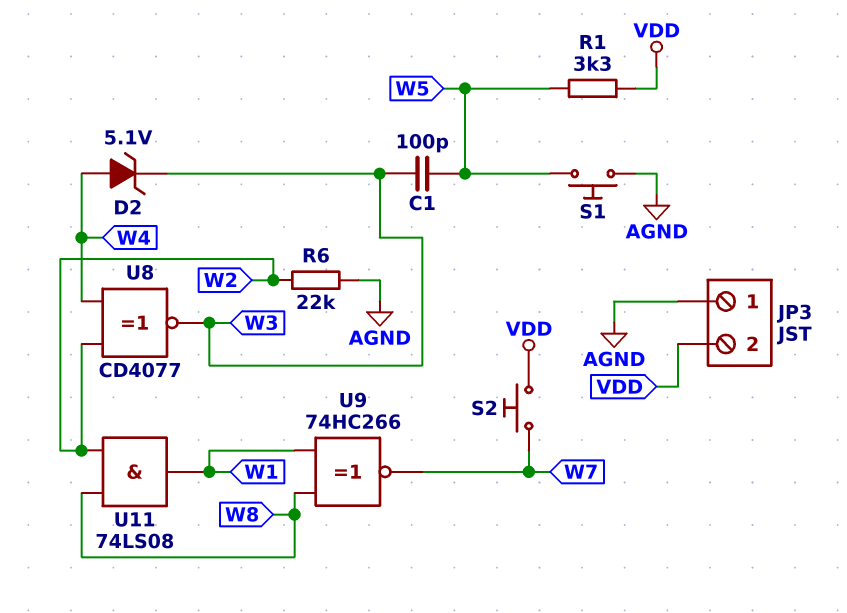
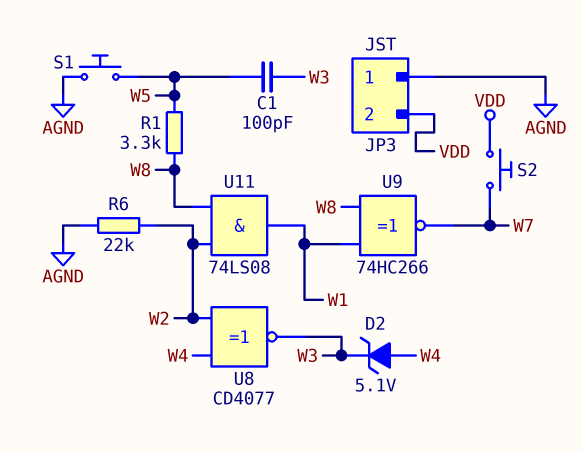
R1: 3.3k (VDD, W5) -> 3.3k (W5, W8)

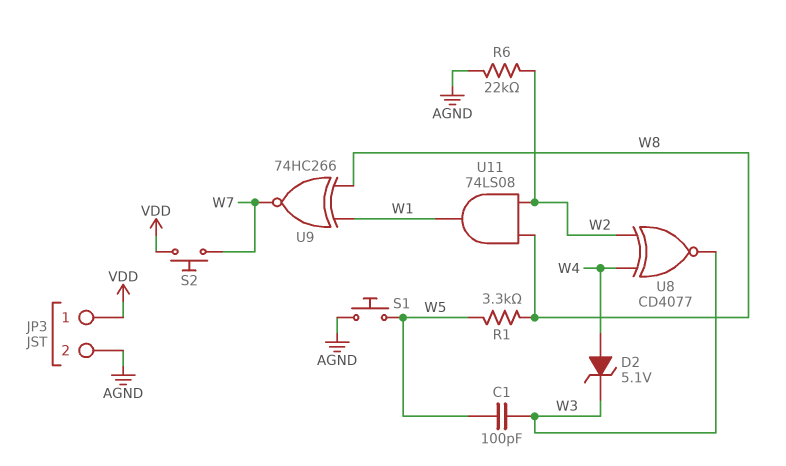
JP3 pin 1: AGND -> VDD
JP3 pin 2: VDD -> AGND

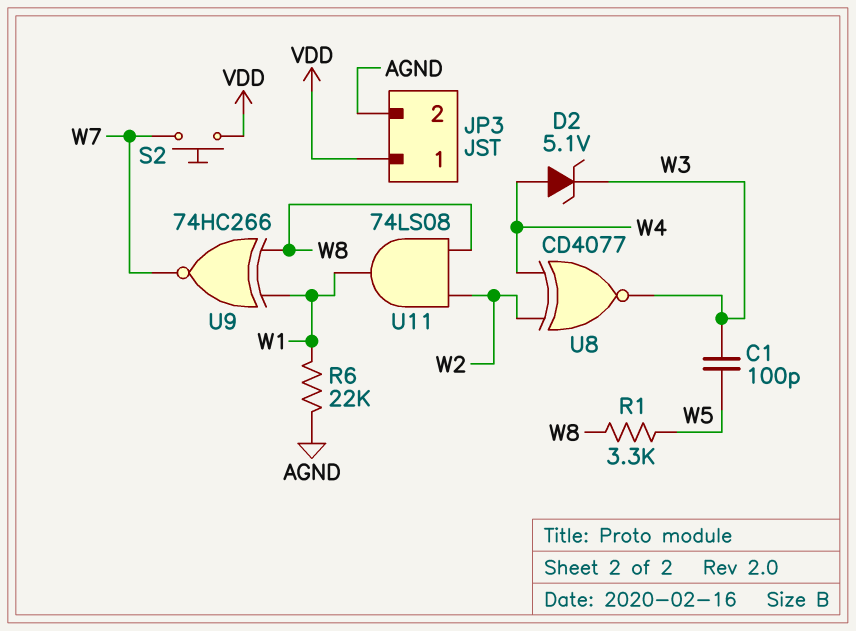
R6: 22k (AGND, W2) -> 22k (AGND, W1)
S1: button (AGND, W5) -> none

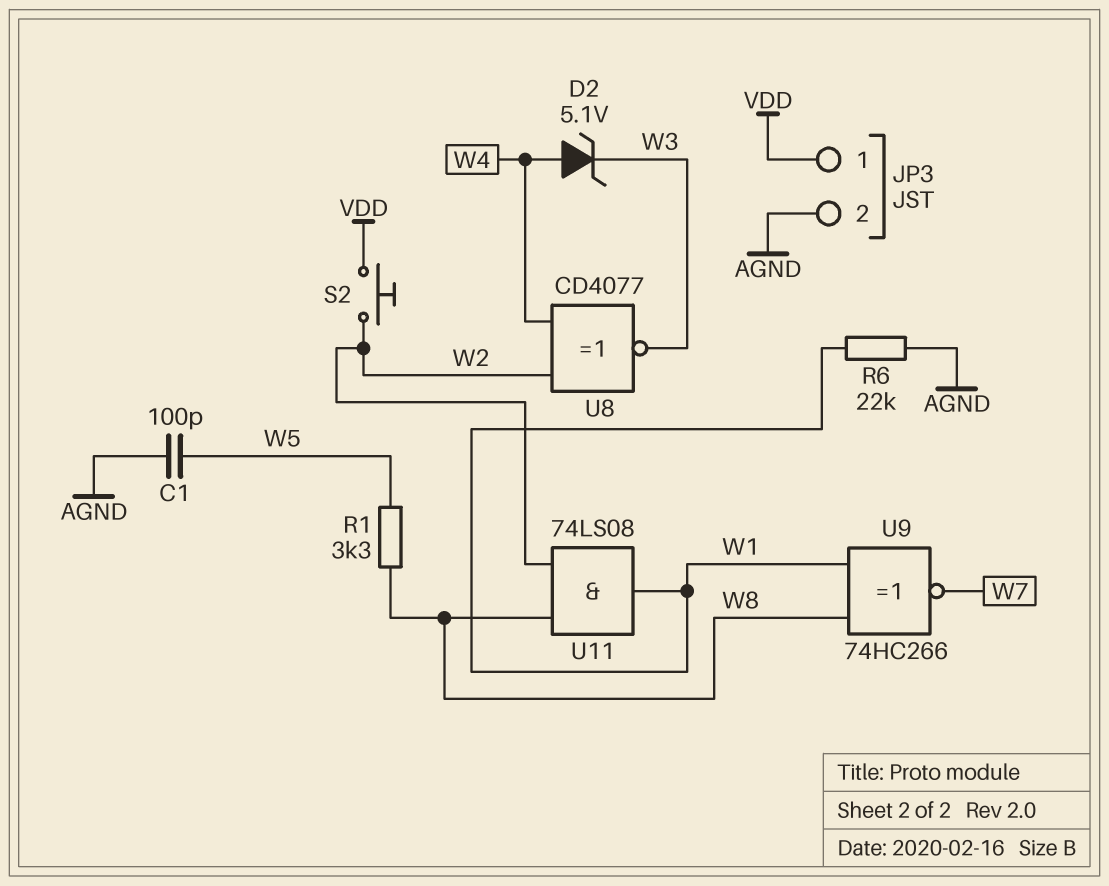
C1: 100pF (W3, W5) -> 100pF (AGND, W5)
S2: button (VDD, W7) -> button (VDD, W2)

